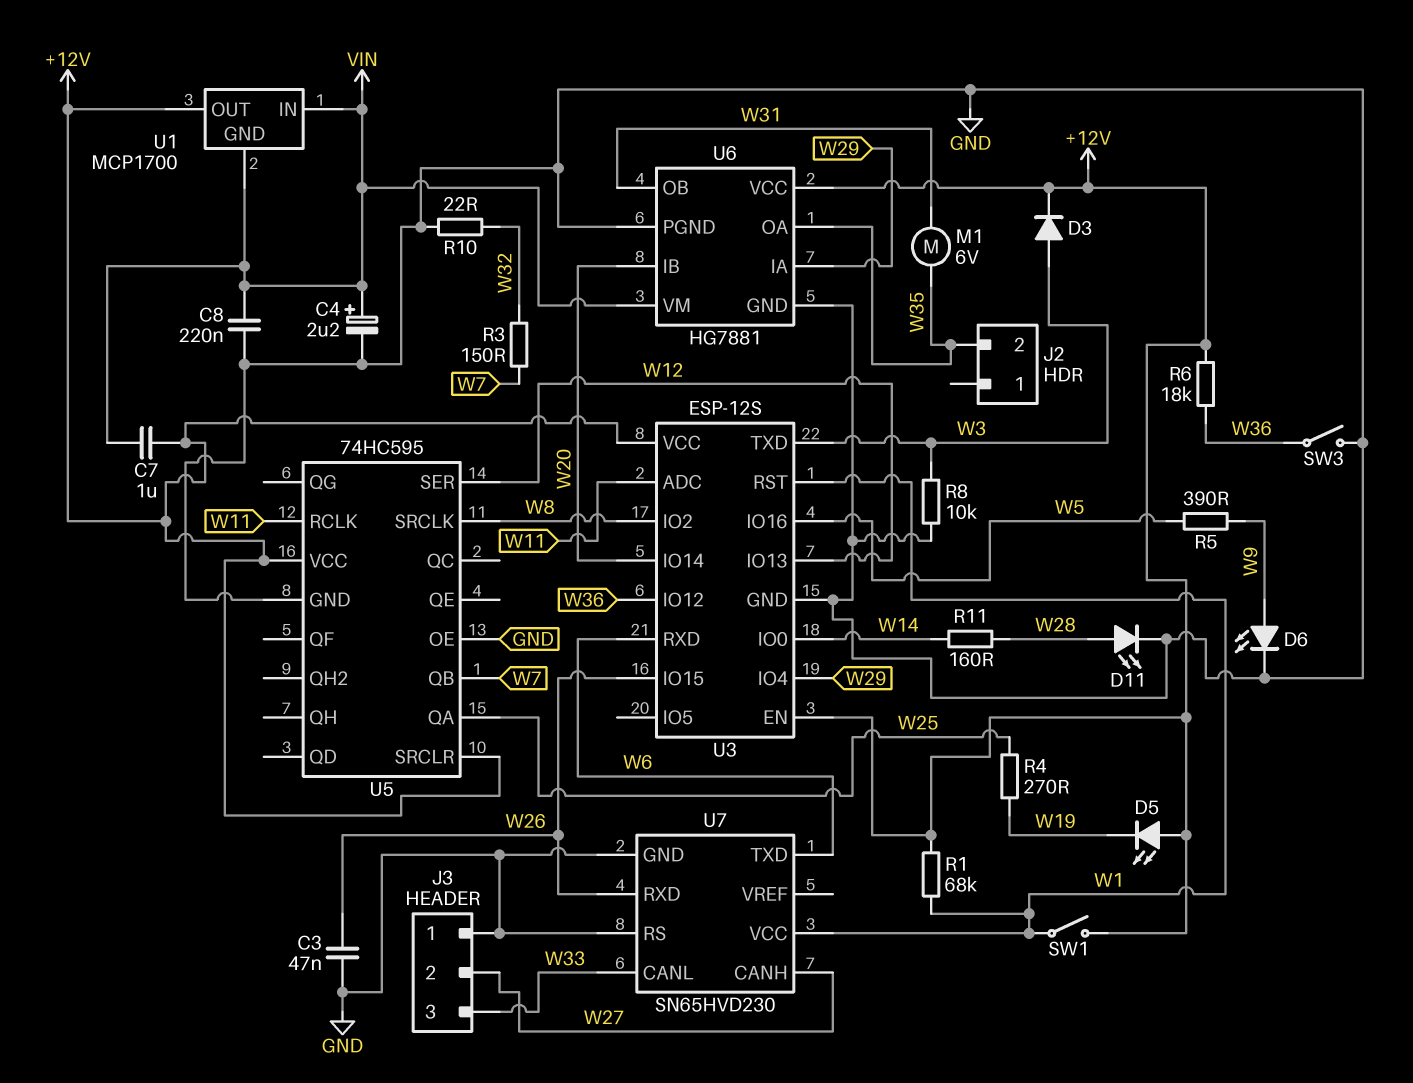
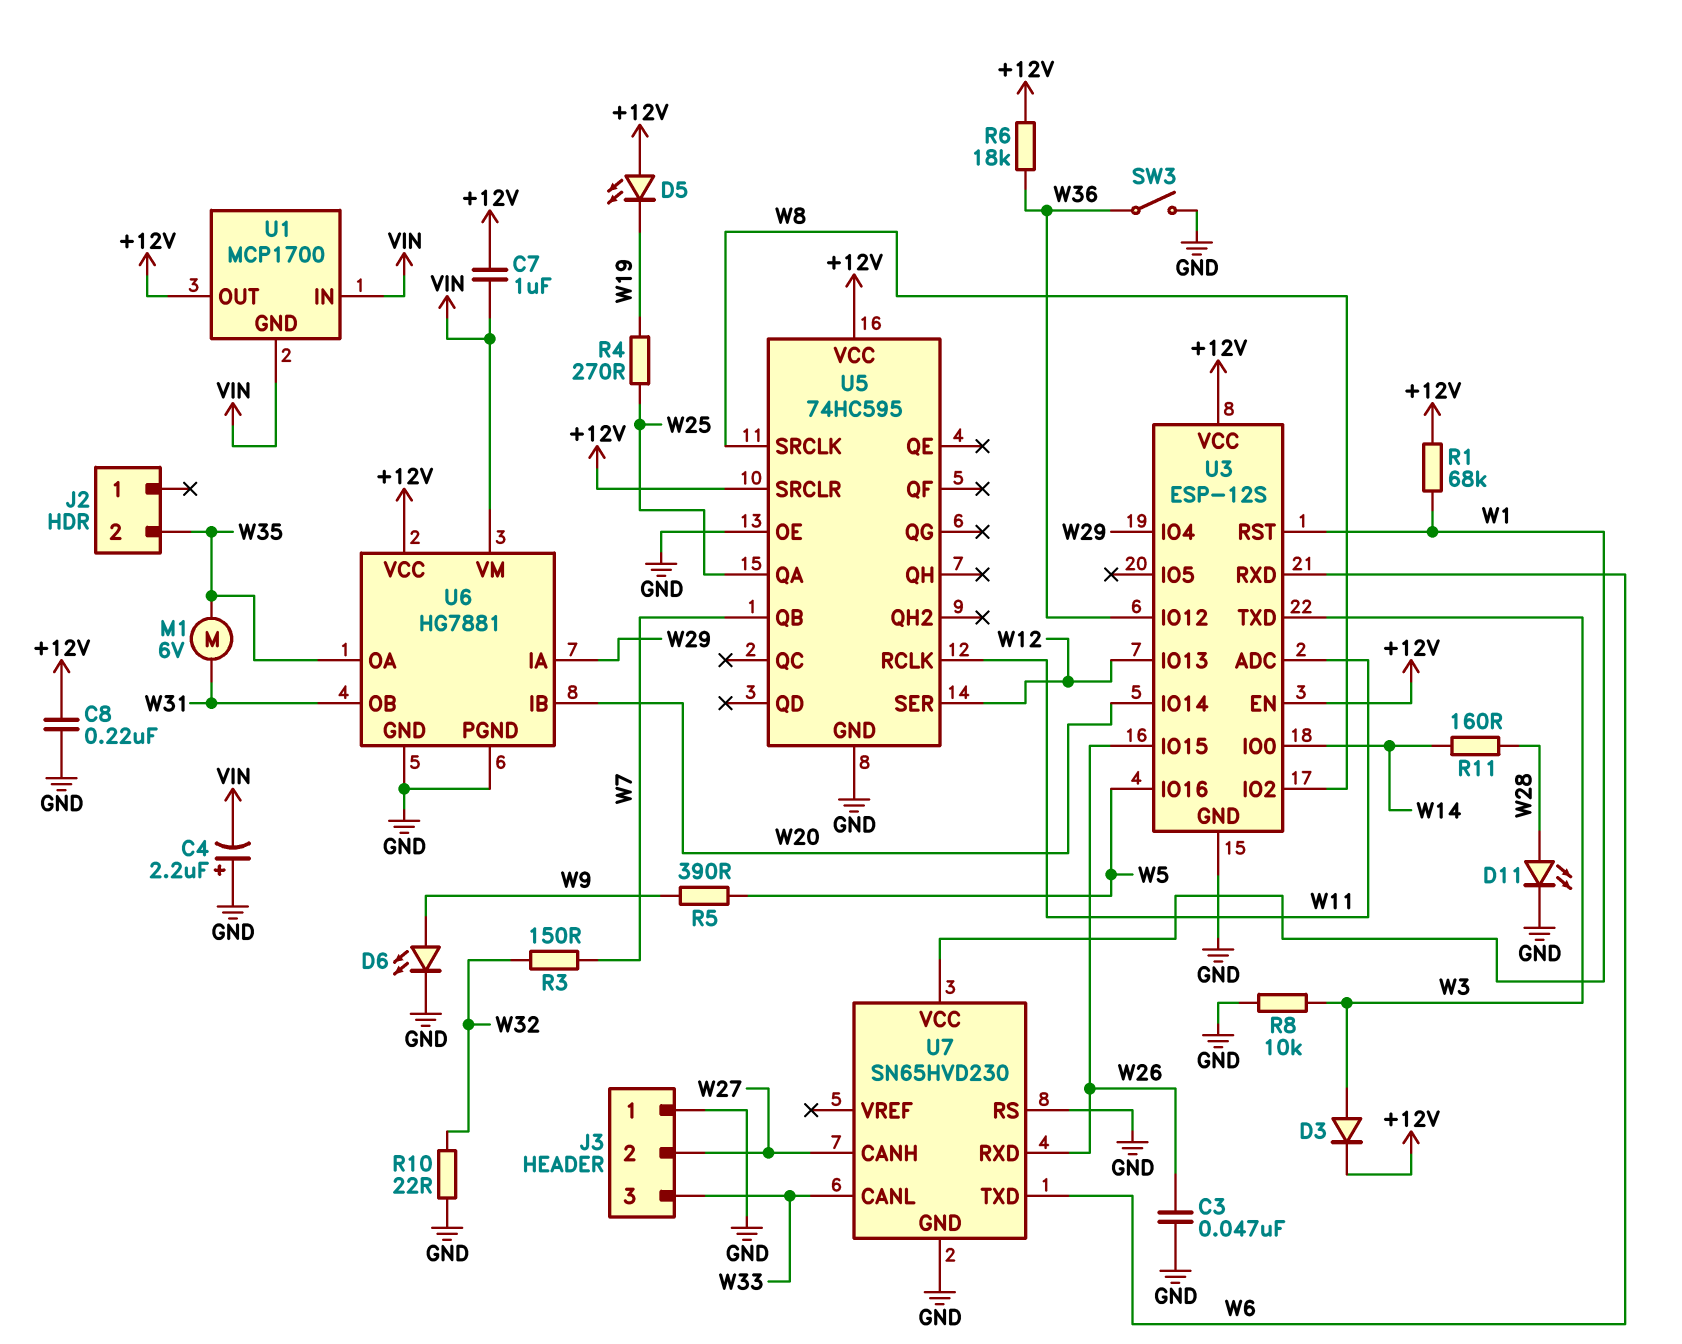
C4: 2.2uF (plus VIN, minus GND) -> 2.2uF (plus GND, minus VIN)
C8: 220nF (GND, VIN) -> 220nF (+12V, GND)
SW1: switch (+12V, W1) -> none

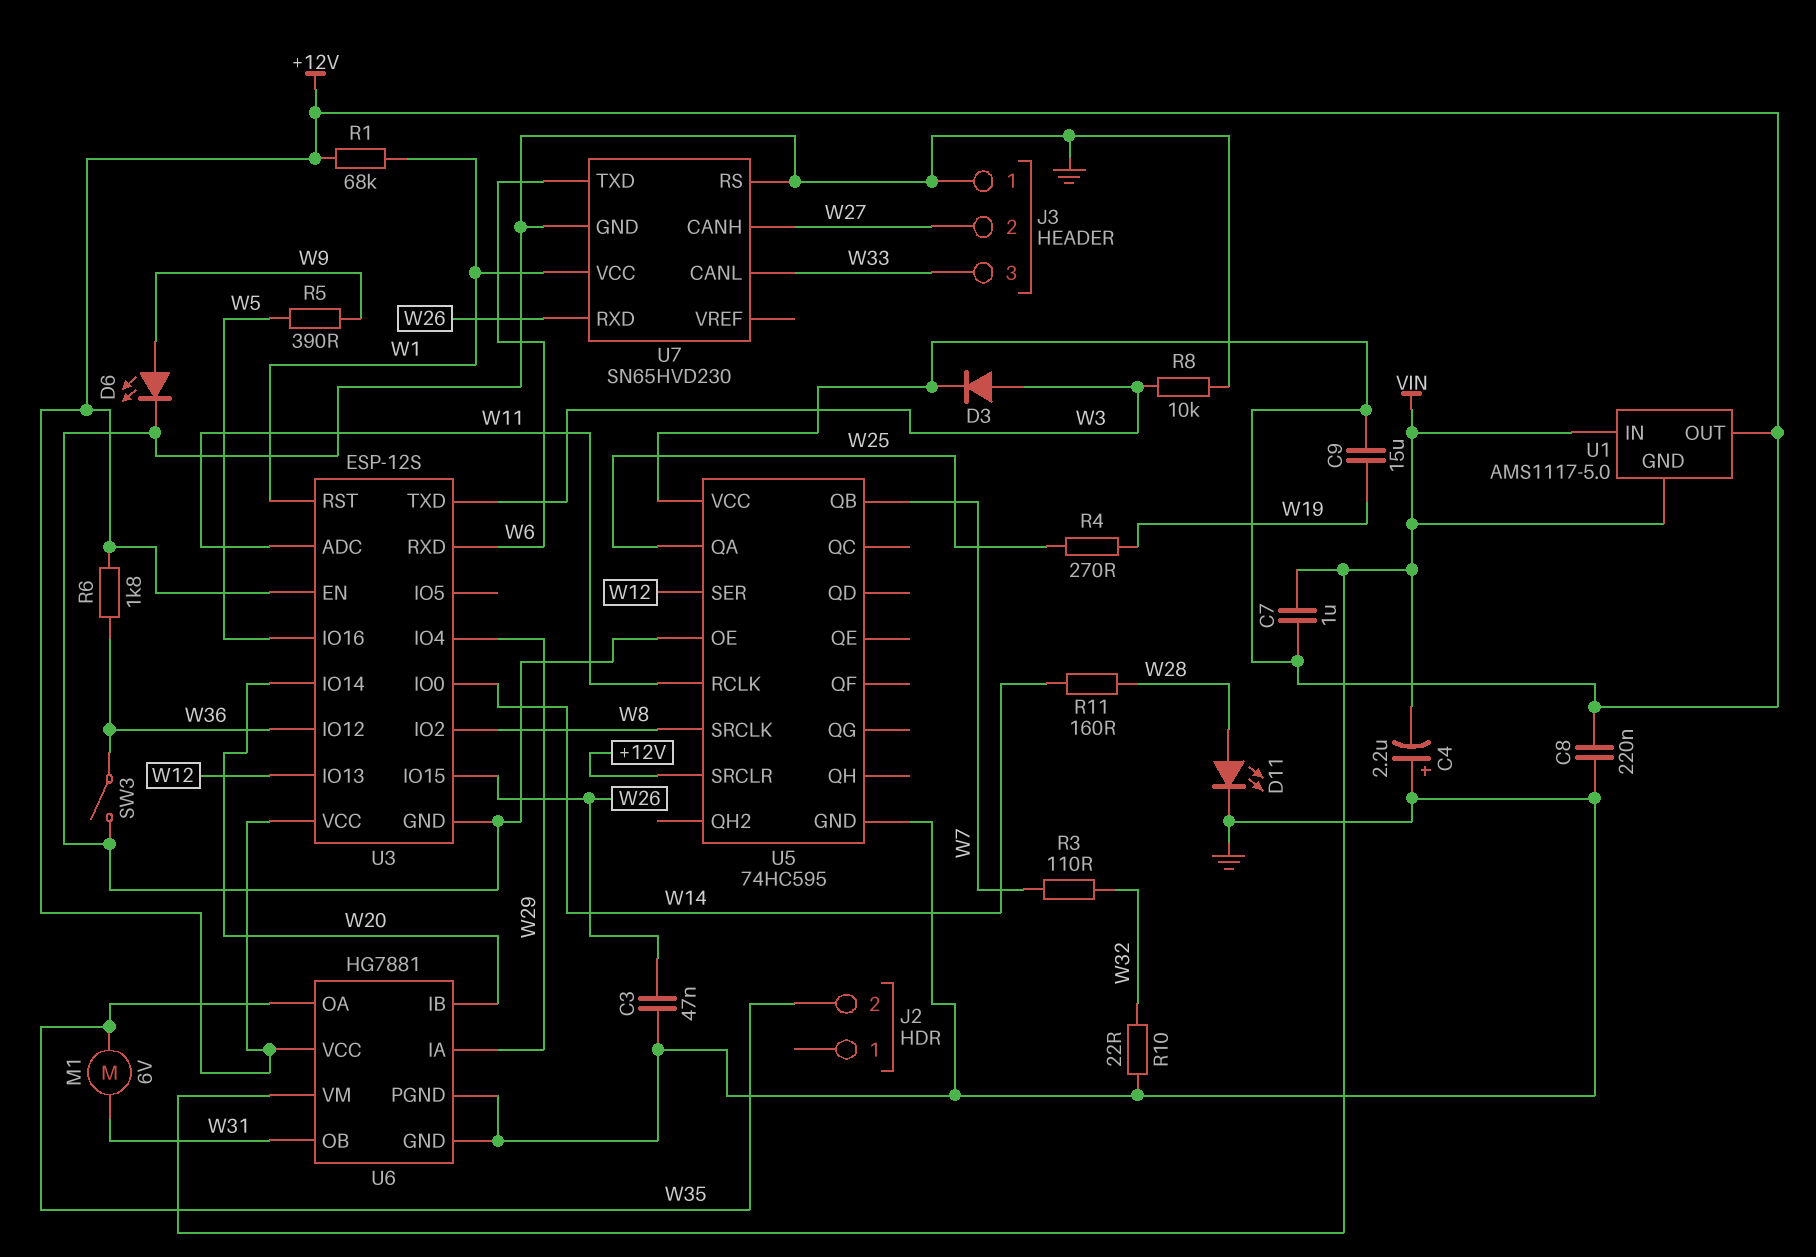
C9: none -> 15uF (+12V, W19)
D5: LED (A +12V, K W19) -> none
R3: 150 (W7, W32) -> 110 (W7, W32)
R6: 18k (+12V, W36) -> 1.8k (+12V, W36)
U1: MCP1700 -> AMS1117-5.0

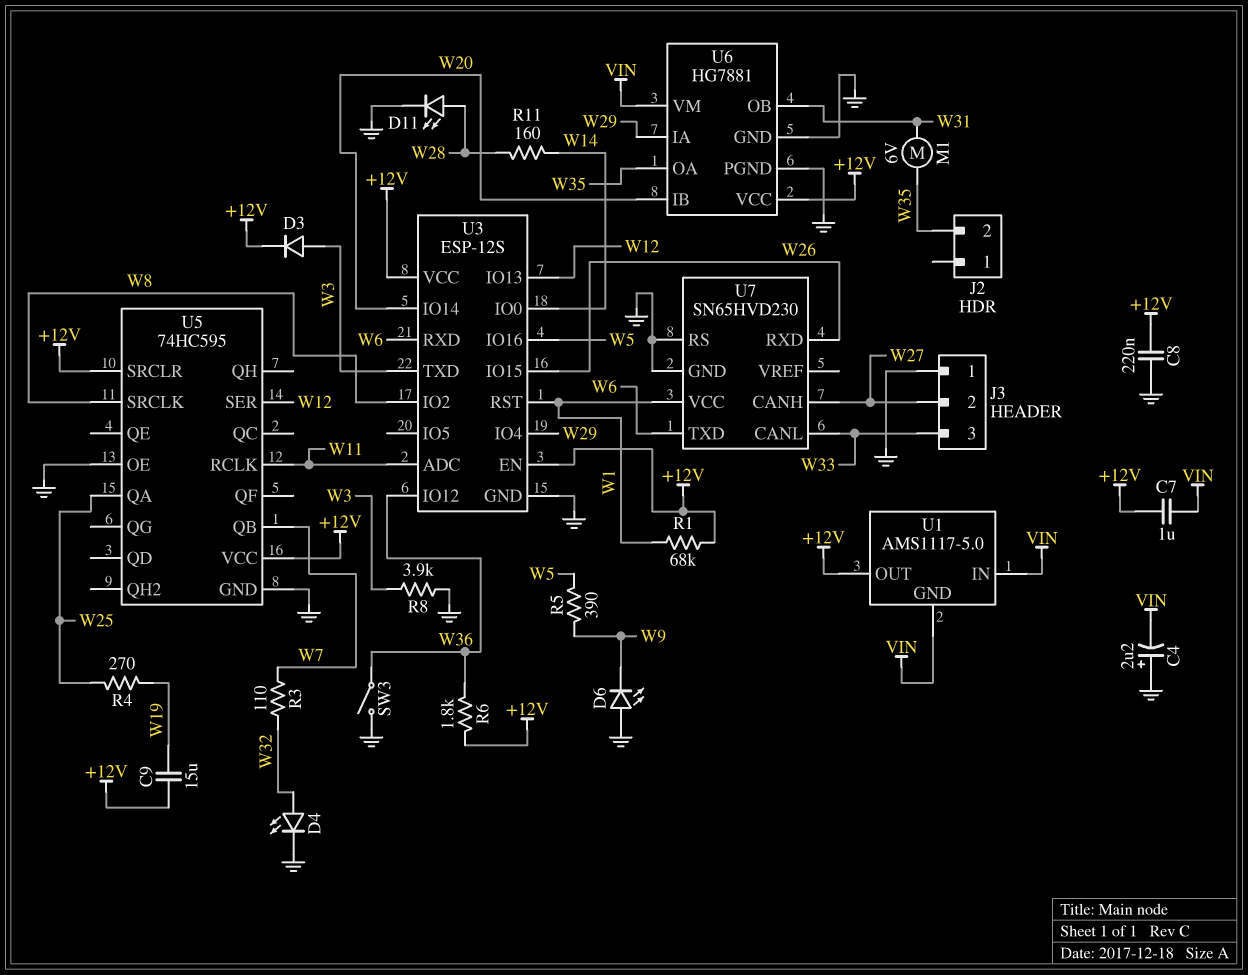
C3: 47nF (GND, W26) -> none
D4: none -> LED (A W32, K GND)
D6: LED (A W9, K GND) -> LED (A GND, K W9)
R8: 10k (GND, W3) -> 3.9k (GND, W3)
R10: 22 (GND, W32) -> none

